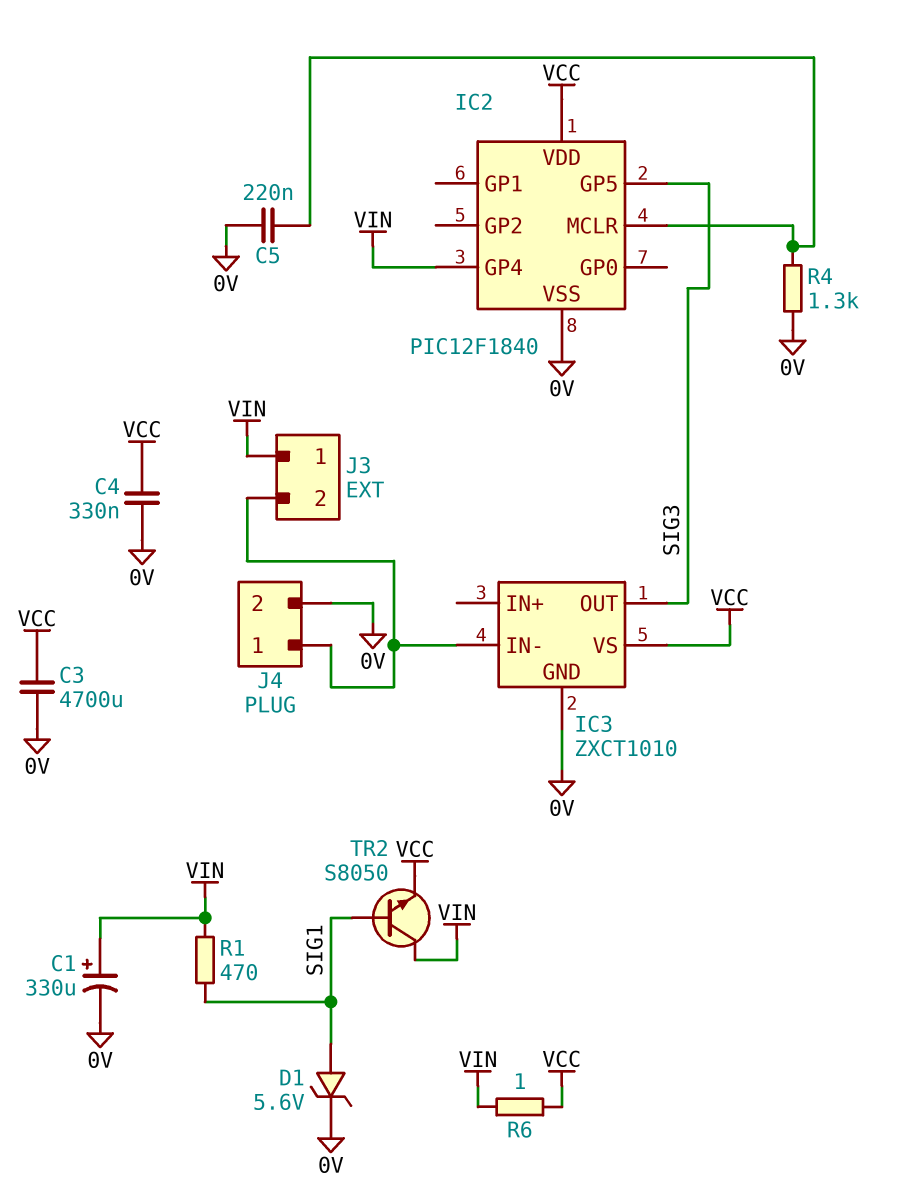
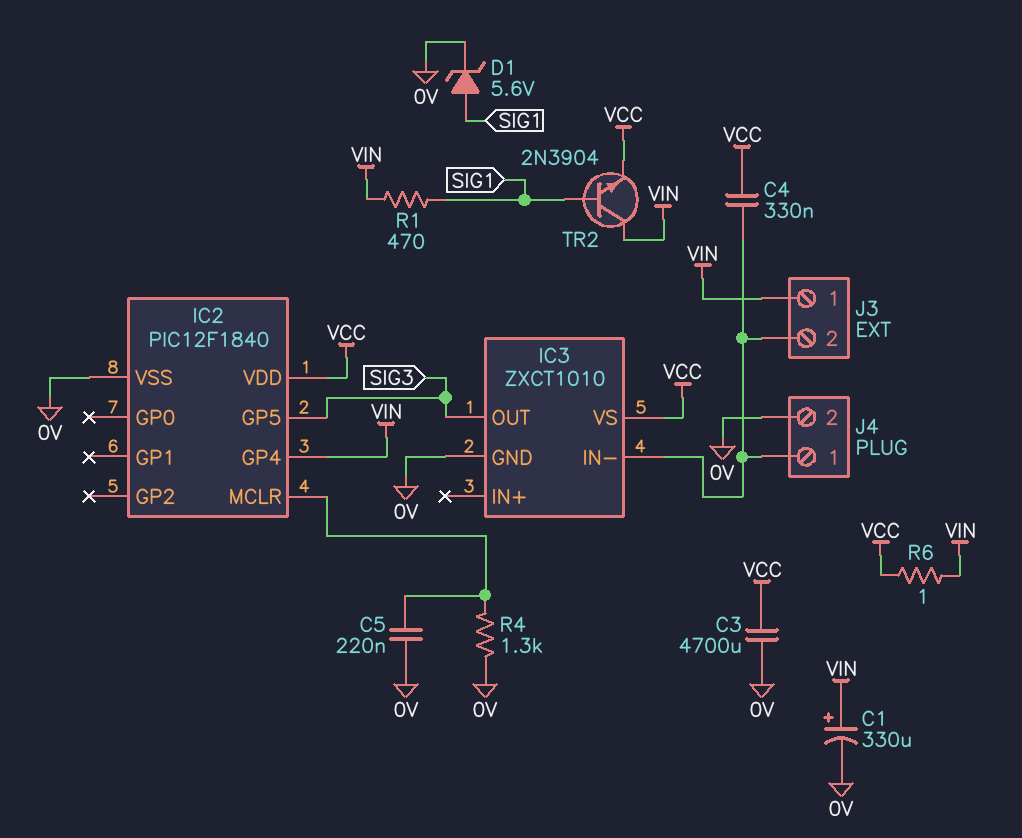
C4: 330nF (0V, VCC) -> 330nF (IC3/IN-, VCC)
TR2: NPN S8050 (B SIG1, C VIN, E VCC) -> NPN 2N3904 (B SIG1, C VIN, E VCC)

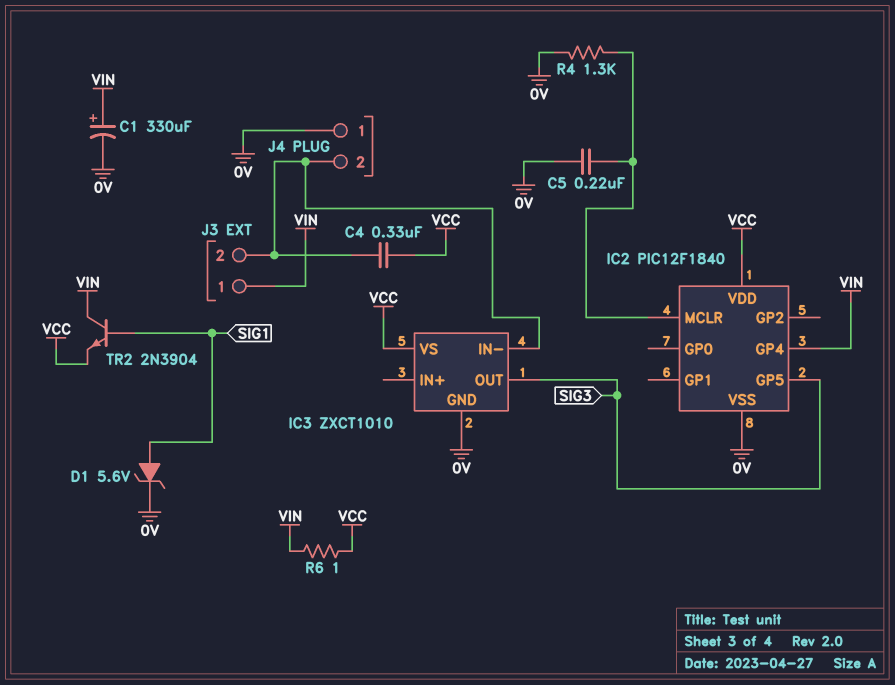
C3: 4700uF (0V, VCC) -> none
J4 pin 1: IC3/IN- -> 0V
J4 pin 2: 0V -> IC3/IN-
R1: 470 (SIG1, VIN) -> none

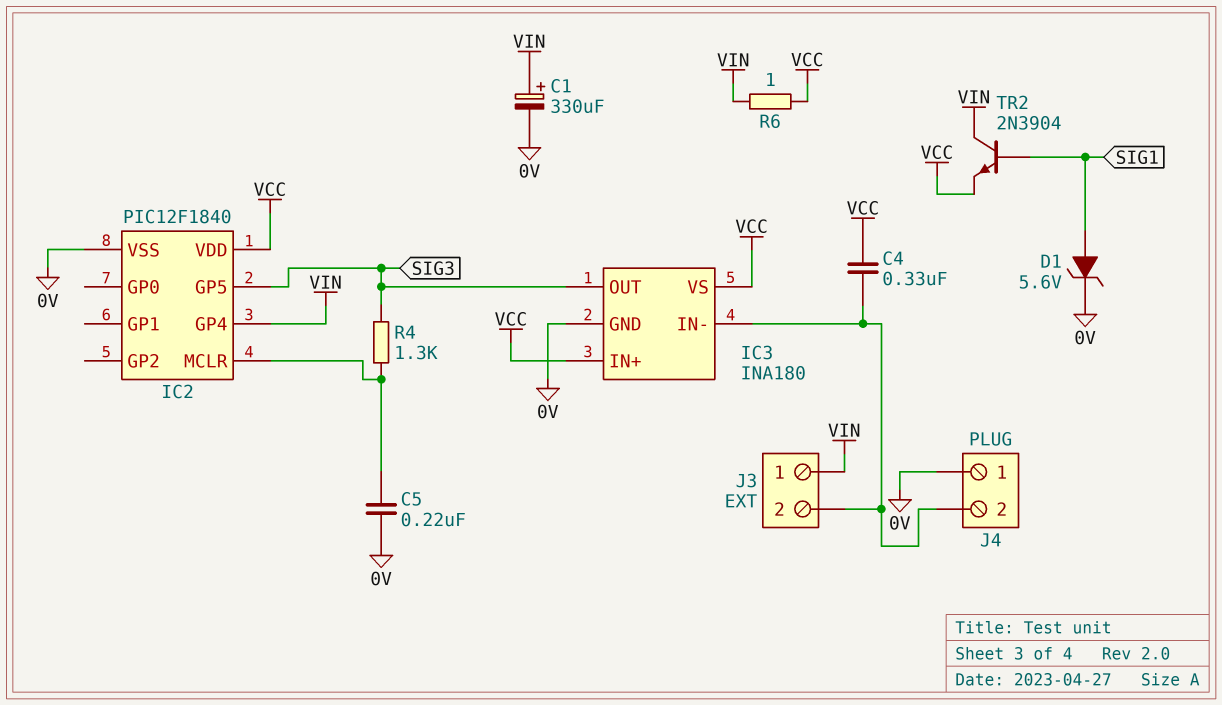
IC3: ZXCT1010 -> INA180
IC3 pin IN+: none -> VCC
R4: 1.3k (0V, IC2/MCLR) -> 1.3k (IC2/MCLR, SIG3)

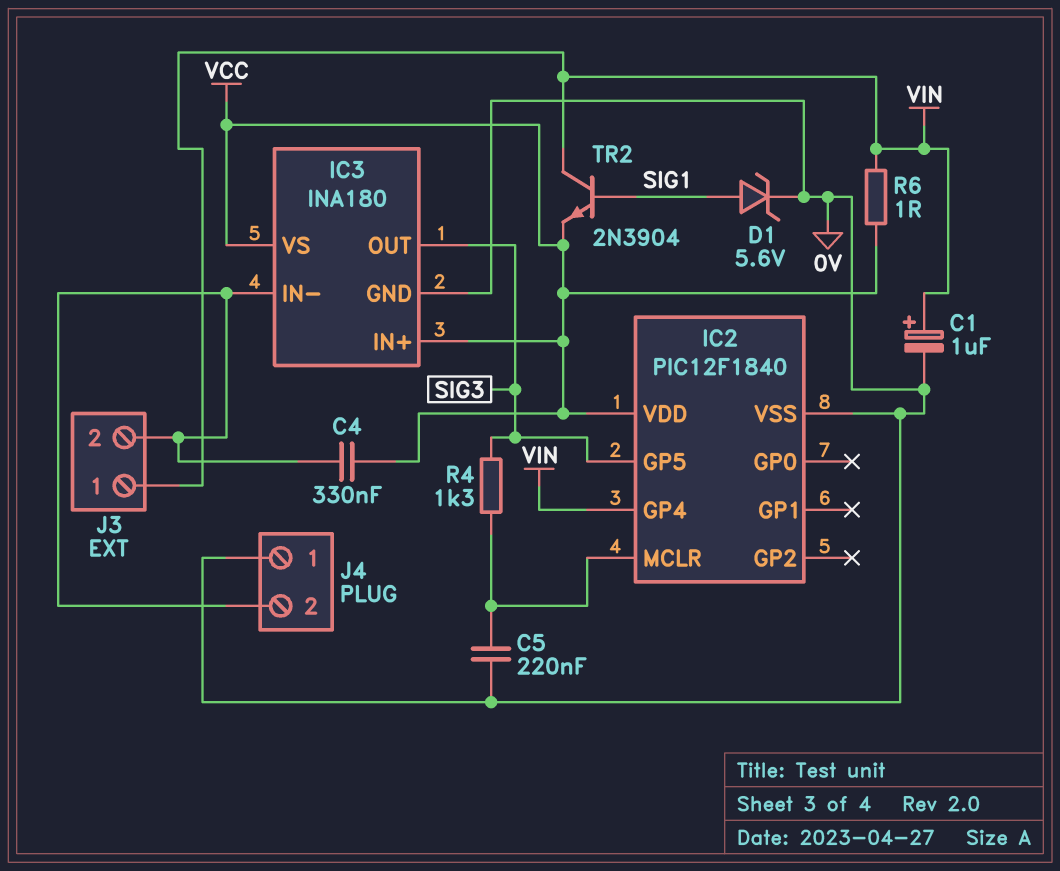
C1: 330uF (plus VIN, minus 0V) -> 1uF (plus VIN, minus 0V)

